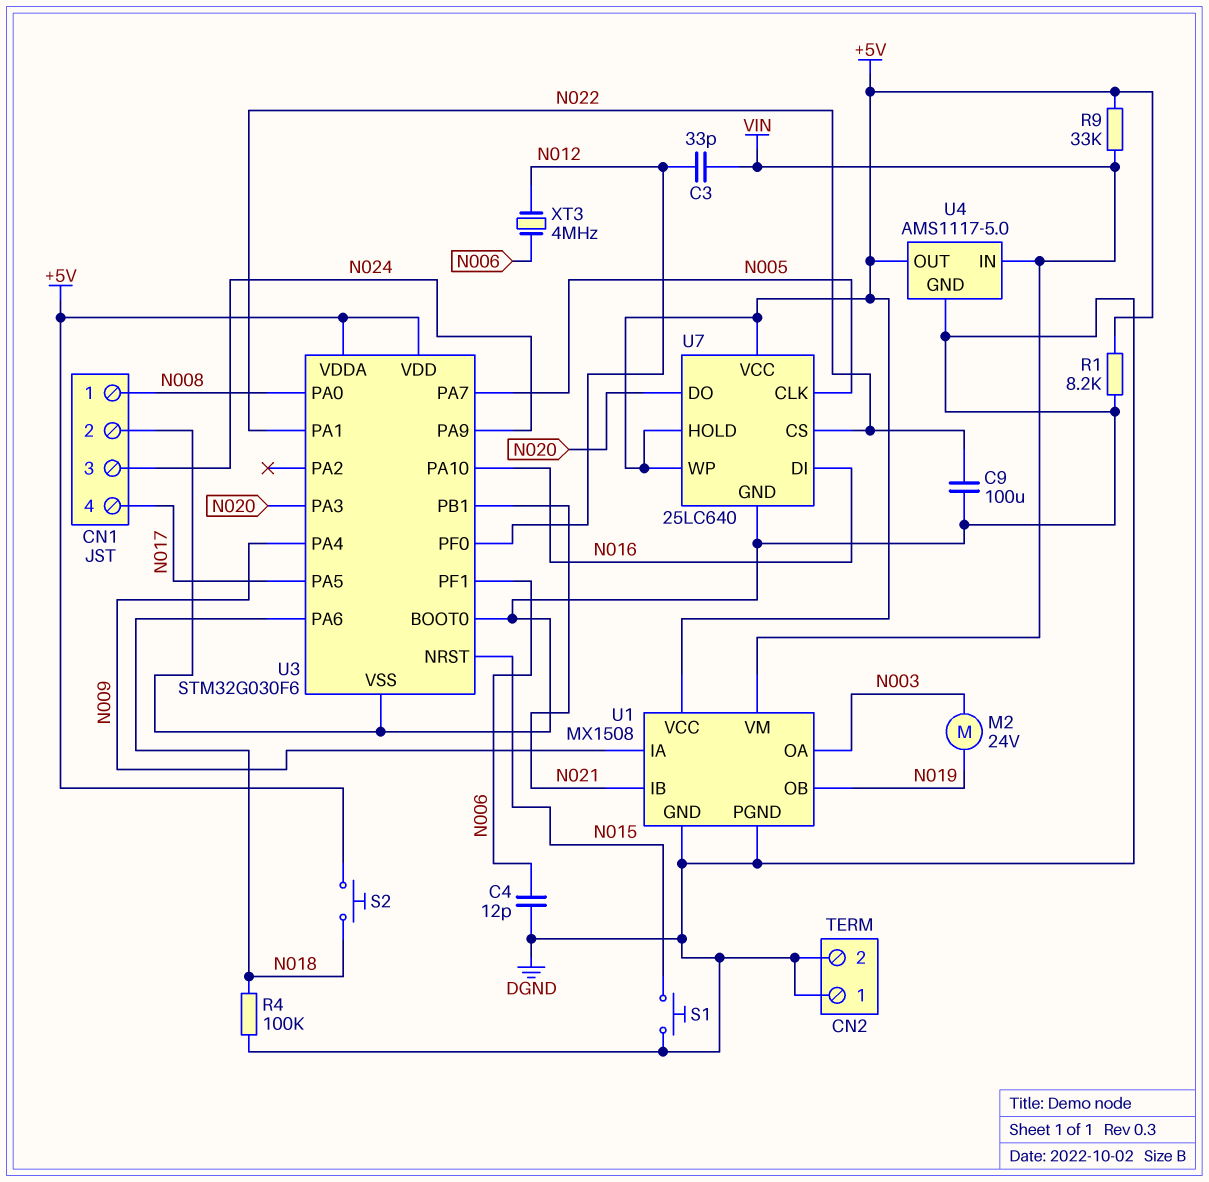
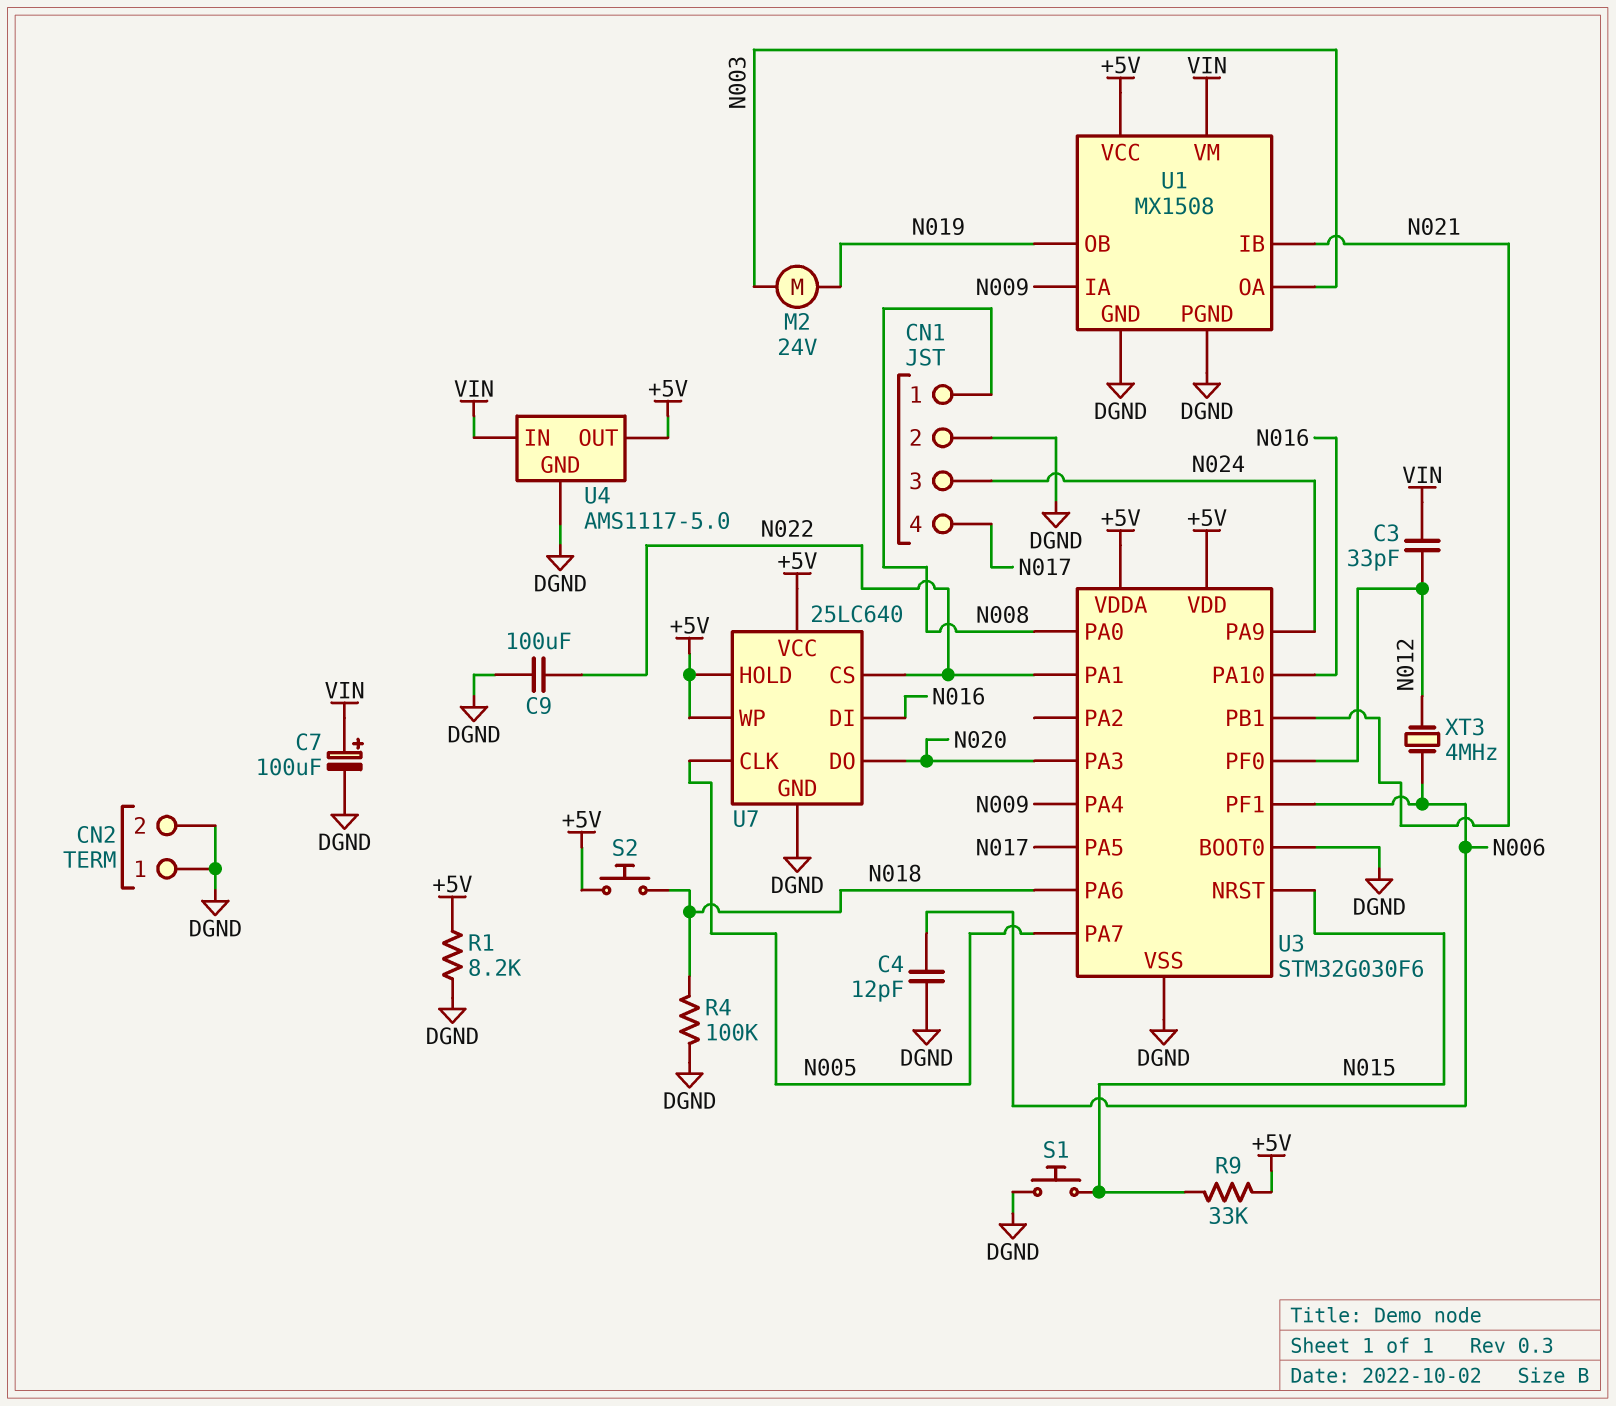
C7: none -> 100uF (plus VIN, minus DGND)
R9: 33k (+5V, VIN) -> 33k (+5V, N015)

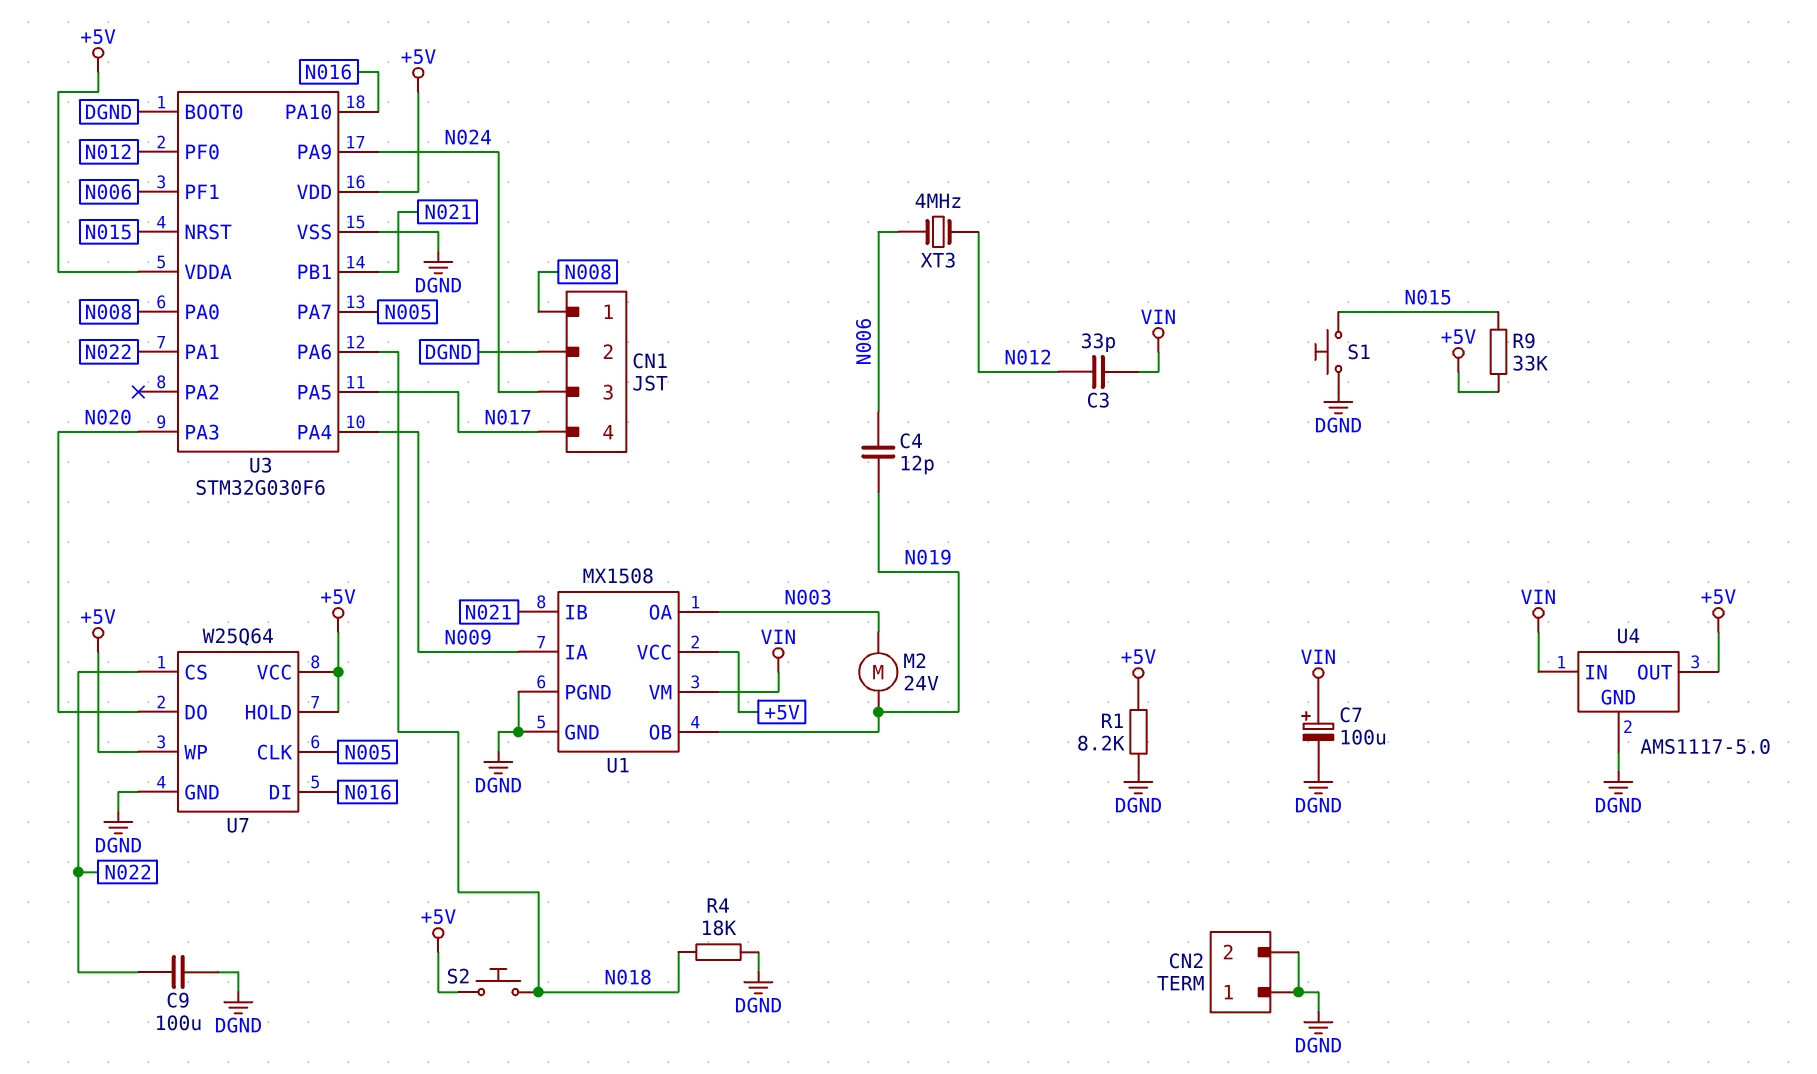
C4: 12pF (DGND, N006) -> 12pF (N006, N019)
R4: 100k (DGND, N018) -> 18k (DGND, N018)
U7: 25LC640 -> W25Q64

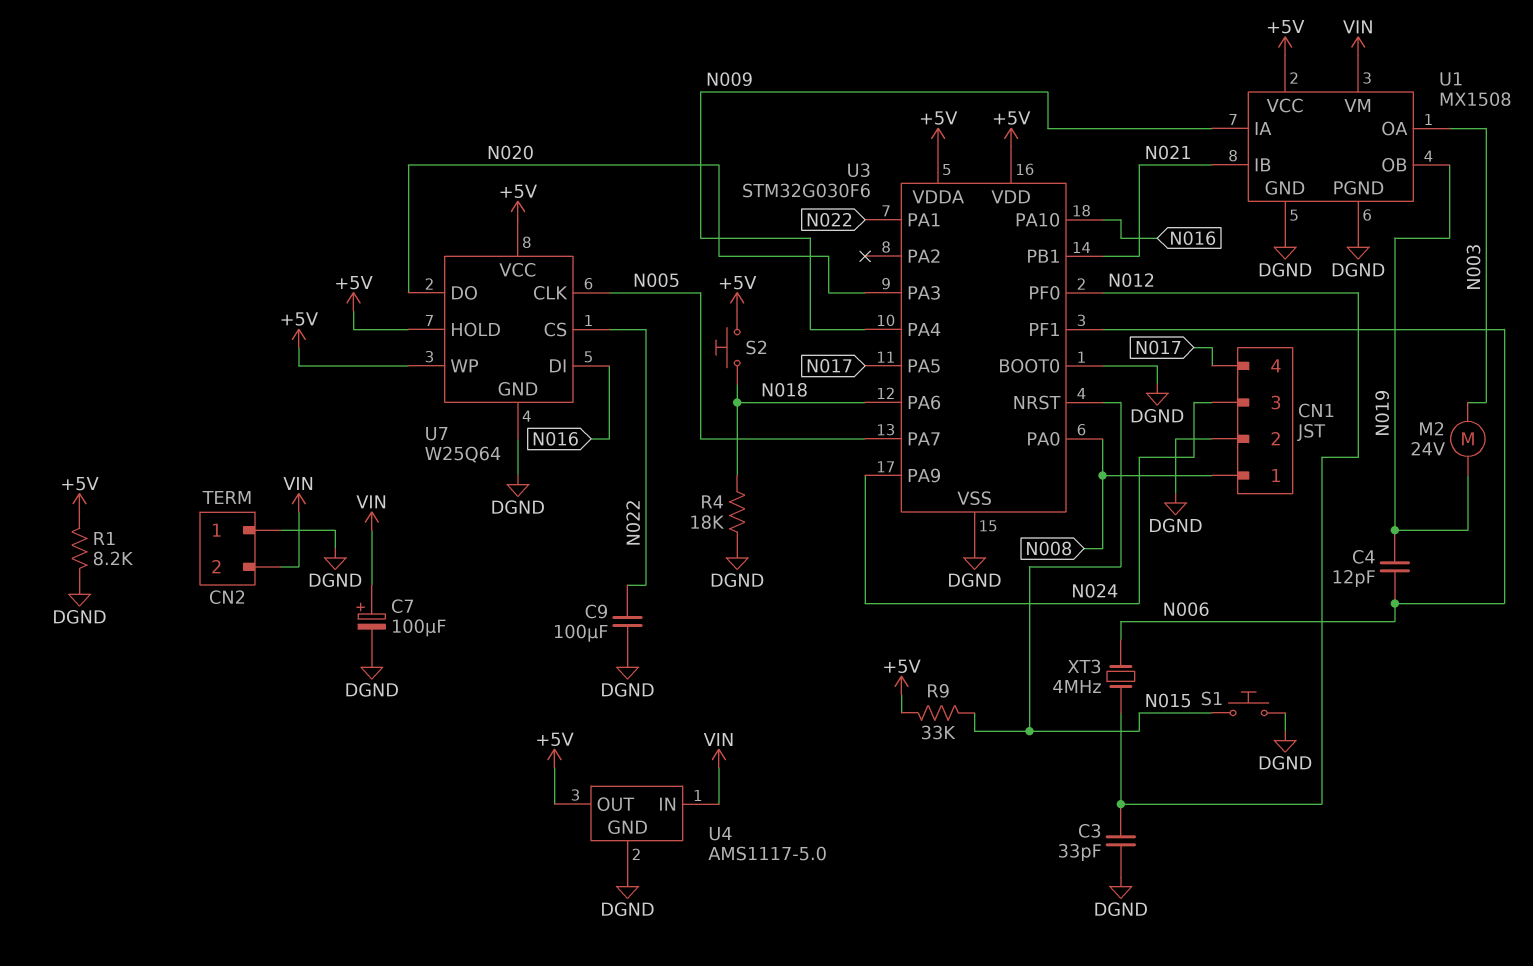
C3: 33pF (N012, VIN) -> 33pF (DGND, N012)
CN2 pin 2: DGND -> VIN

